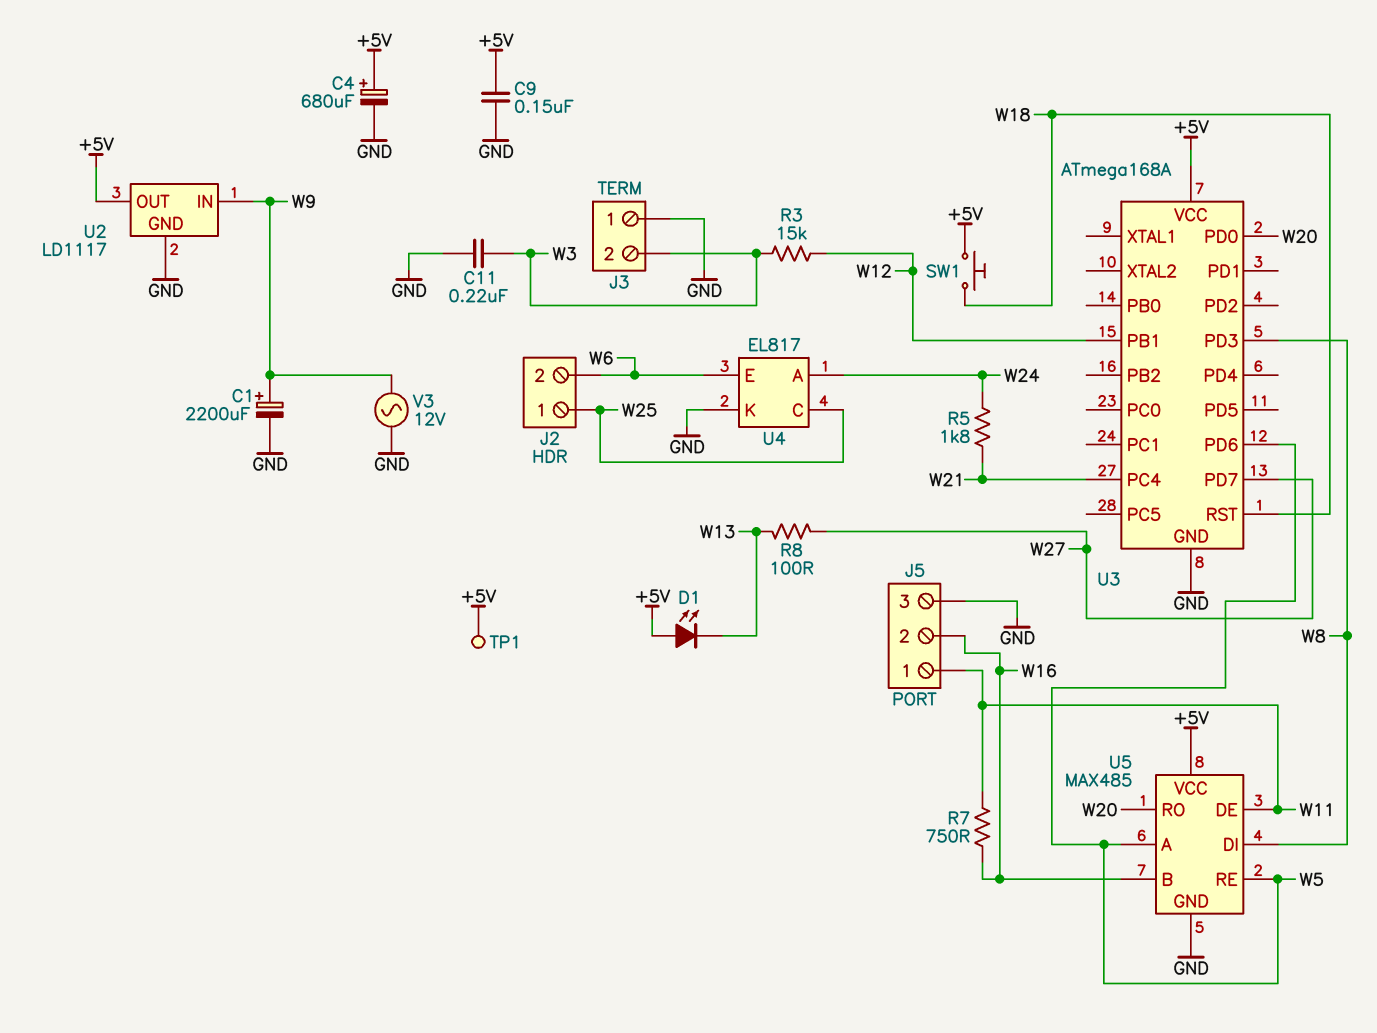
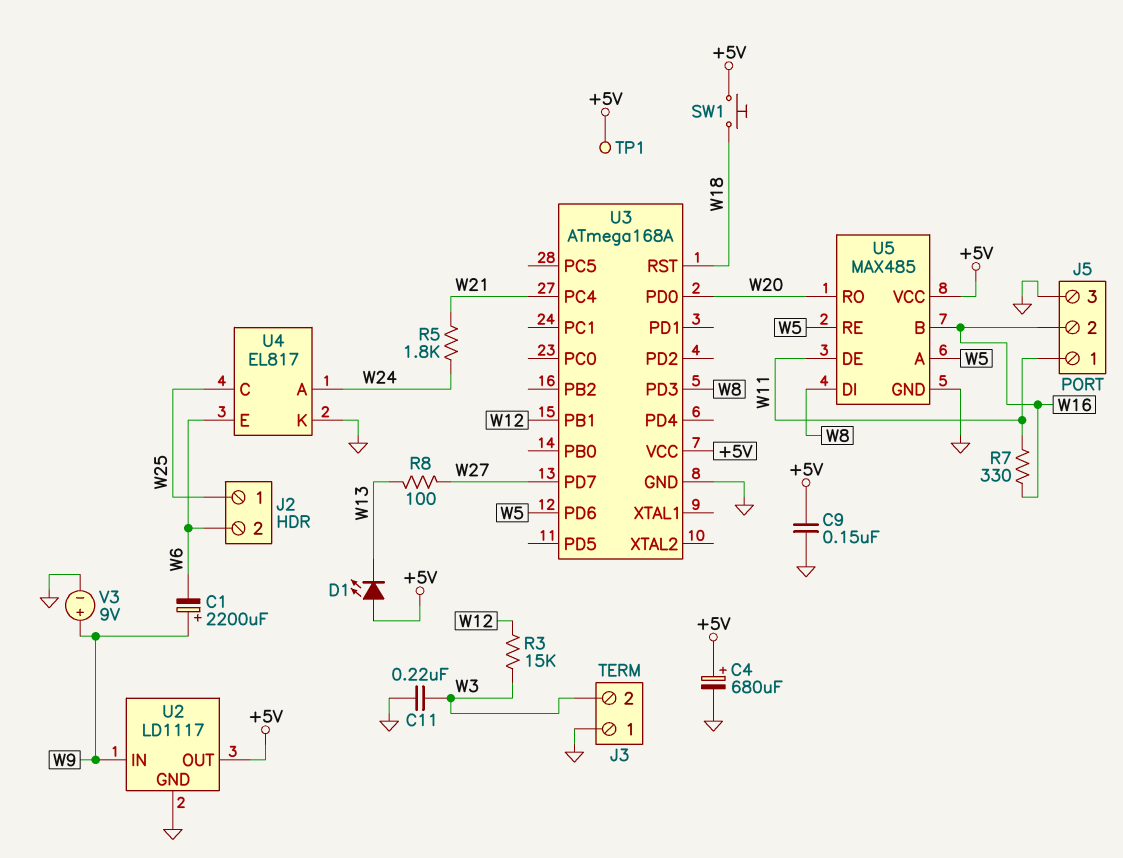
C1: 2200uF (plus W9, minus GND) -> 2200uF (plus W9, minus W6)
R7: 750 (W11, W16) -> 330 (W11, W16)
V3: AC 12V (GND, W9) -> 9V (plus W9, minus GND)

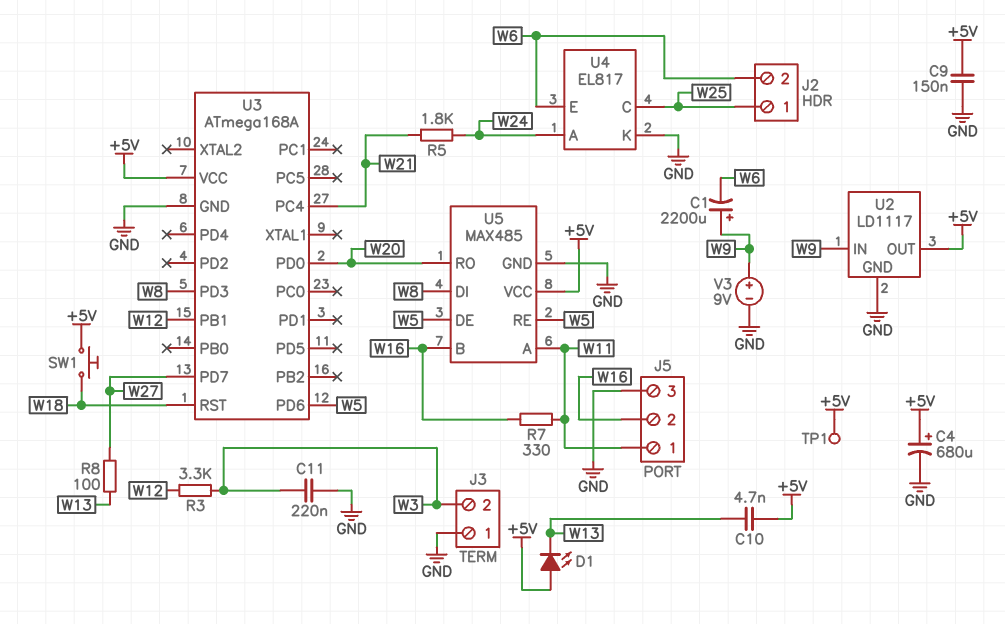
C10: none -> 4.7nF (+5V, W13)
R3: 15k (W3, W12) -> 3.3k (W3, W12)
U5 pin A: W5 -> W11
U5 pin DE: W11 -> W5

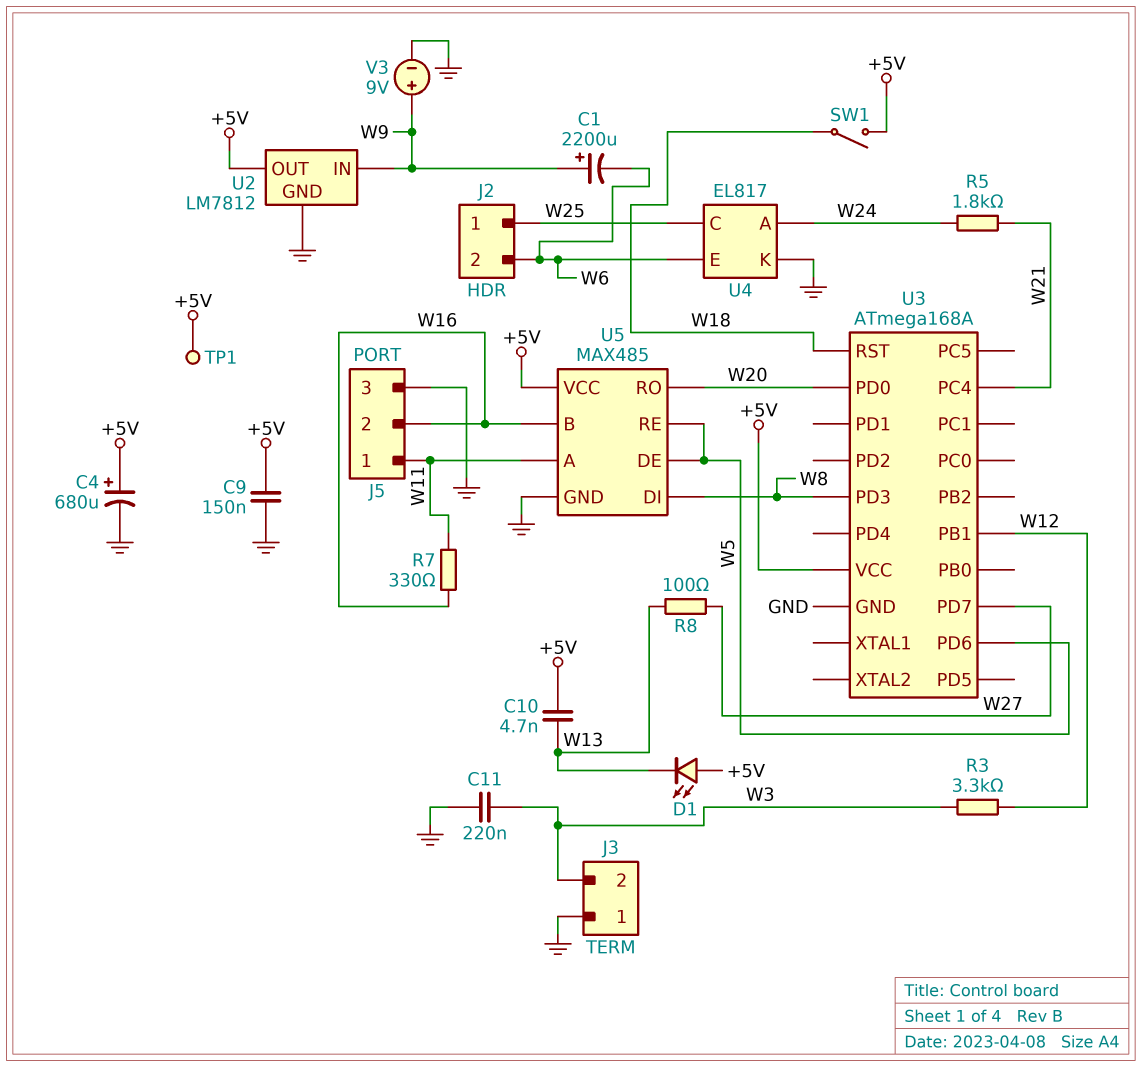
SW1: button (+5V, W18) -> switch (+5V, W18)
U2: LD1117 -> LM7812

